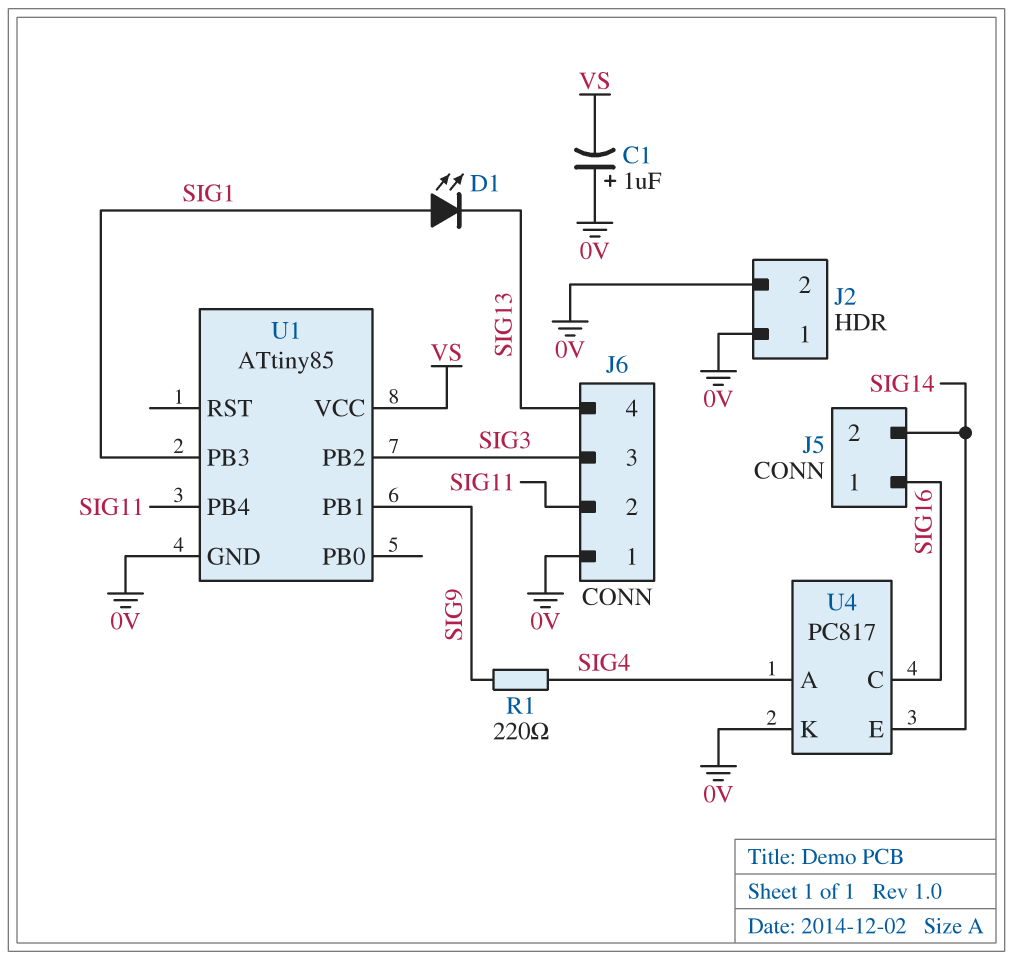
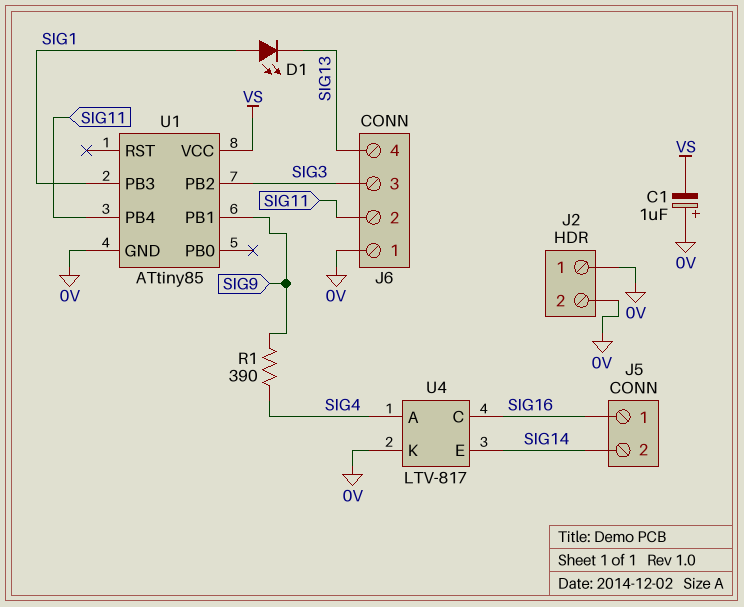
R1: 220 (SIG4, SIG9) -> 390 (SIG4, SIG9)
U4: PC817 -> LTV-817

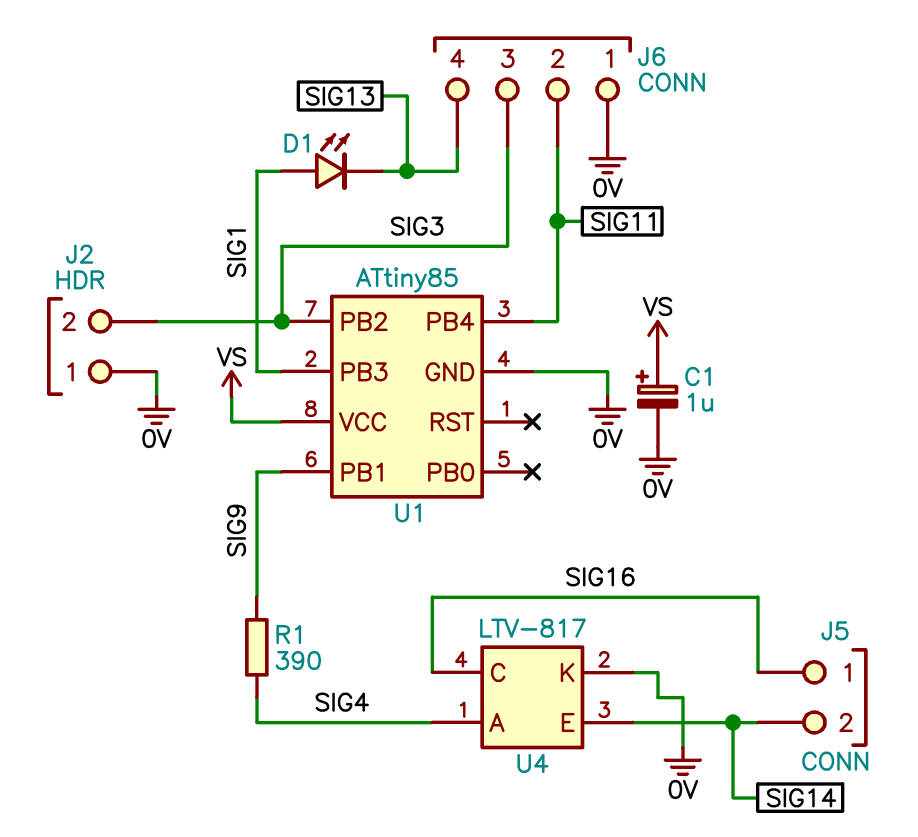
C1: 1uF (plus 0V, minus VS) -> 1uF (plus VS, minus 0V)
J2 pin 2: 0V -> SIG3

